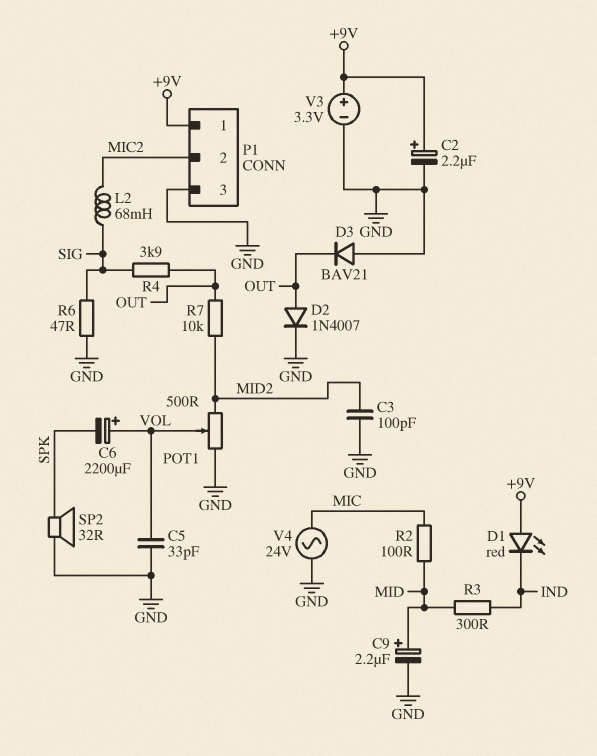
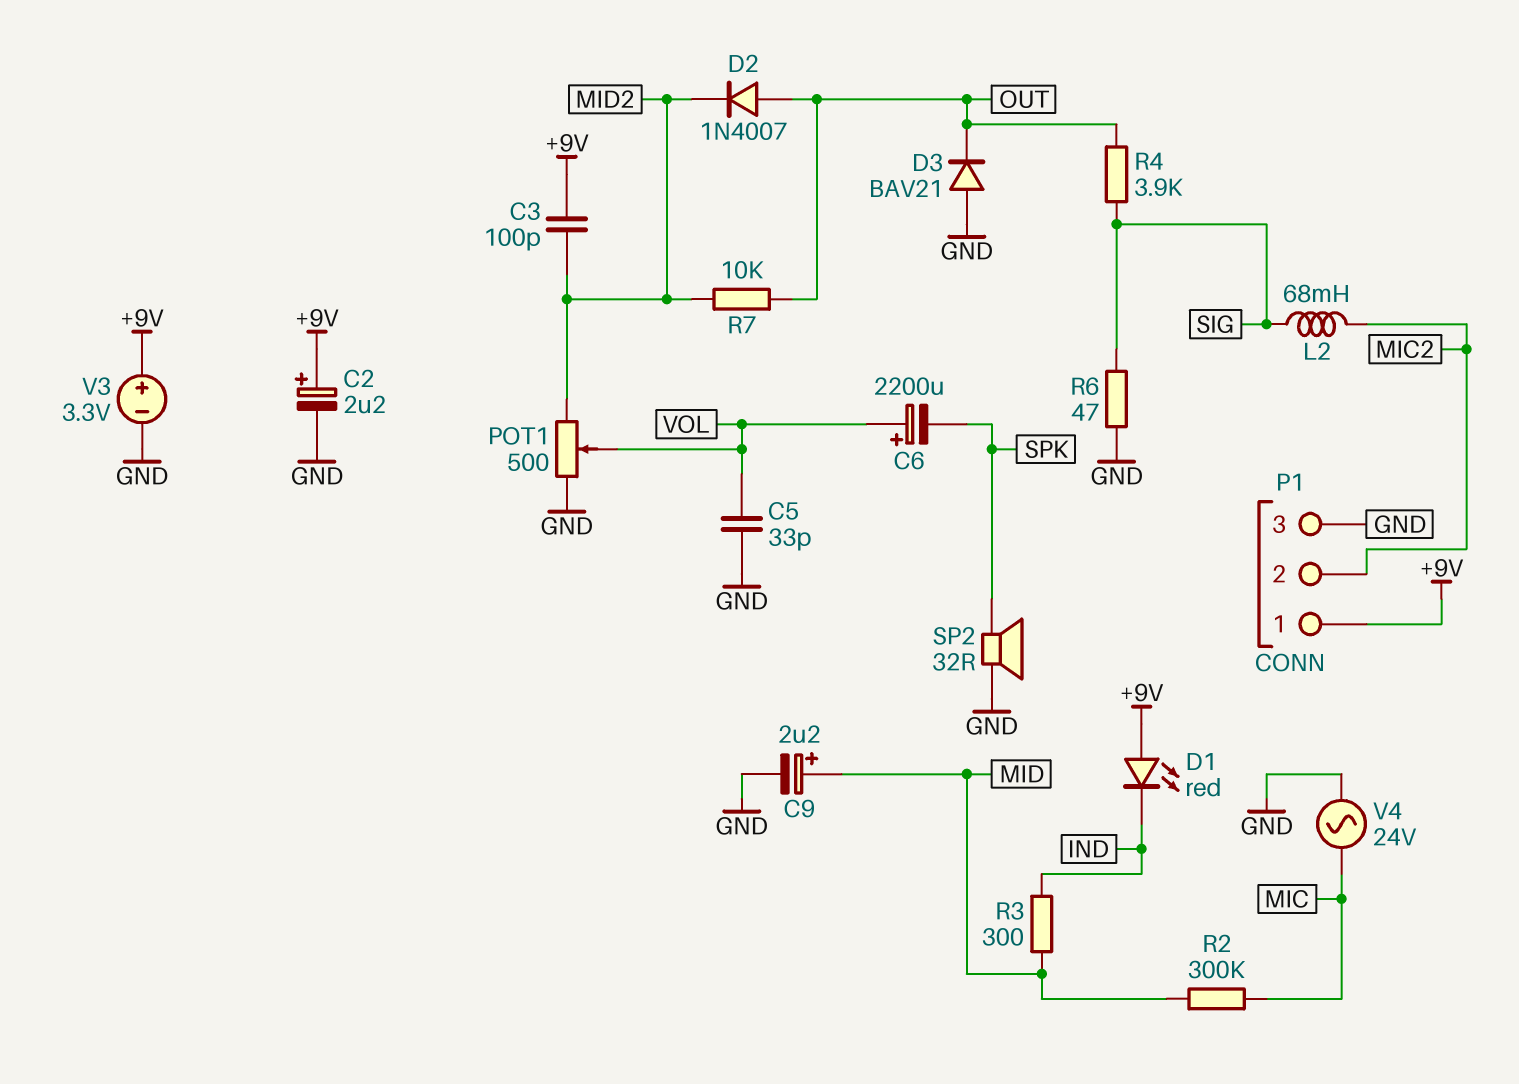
C3: 100pF (GND, MID2) -> 100pF (+9V, MID2)
D2: diode 1N4007 (A OUT, K GND) -> diode 1N4007 (A OUT, K MID2)
R2: 100 (MIC, MID) -> 300k (MIC, MID)

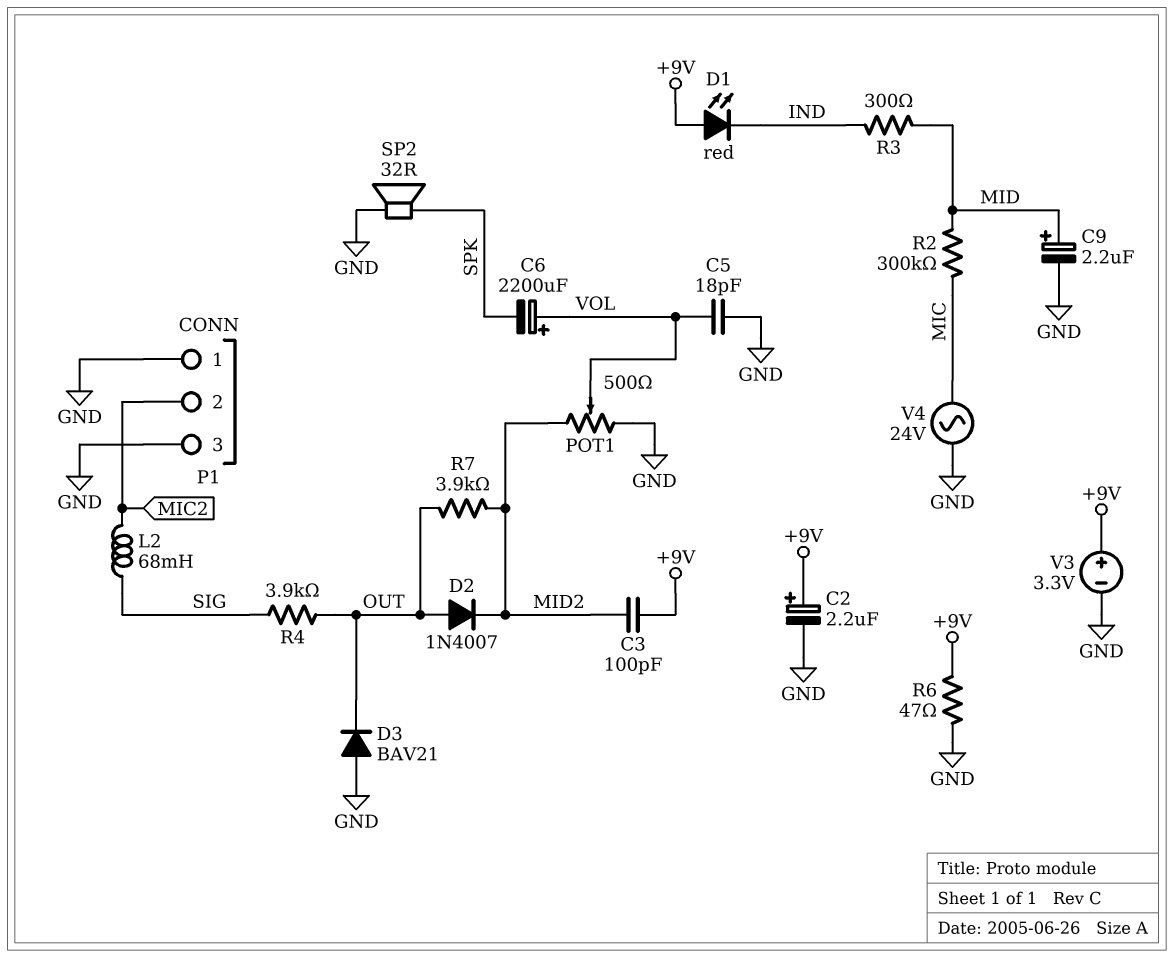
C5: 33pF (GND, VOL) -> 18pF (GND, VOL)
P1 pin 1: +9V -> GND
R6: 47 (GND, SIG) -> 47 (+9V, GND)
R7: 10k (MID2, OUT) -> 3.9k (MID2, OUT)

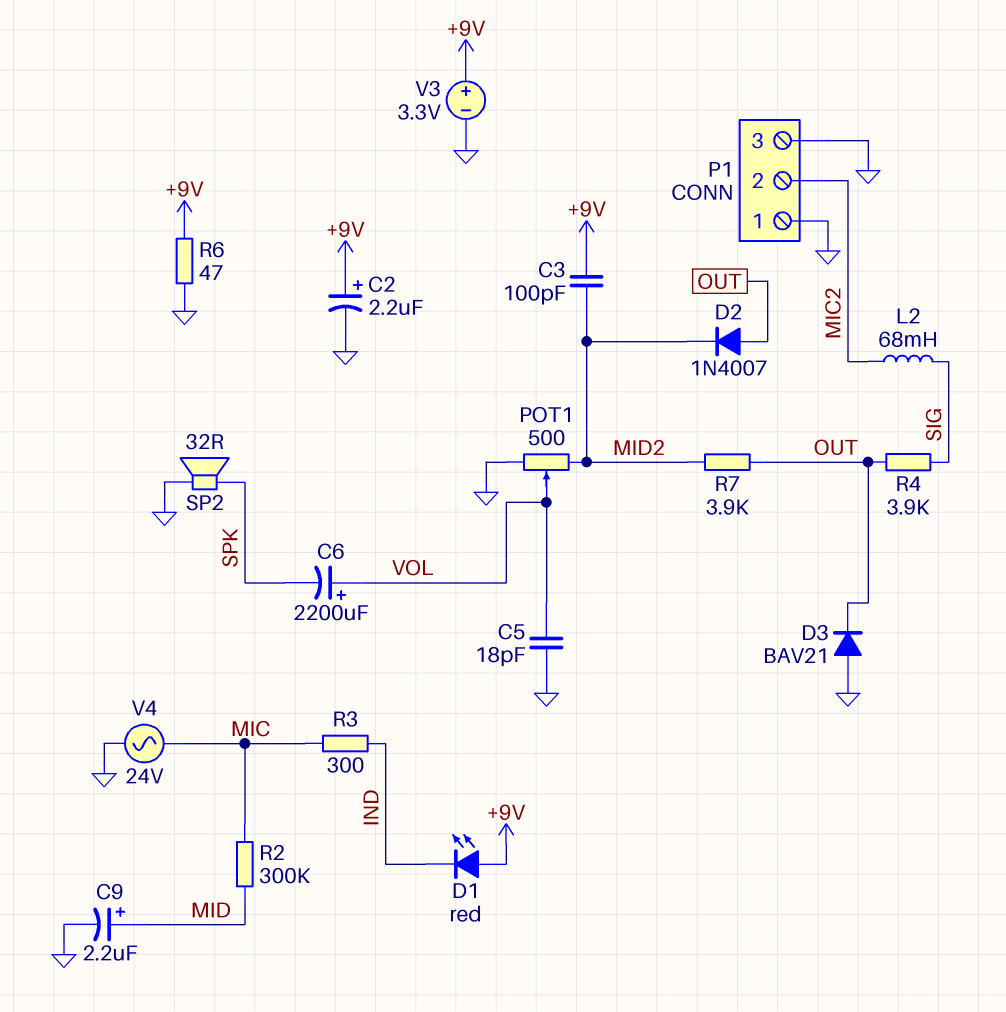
R3: 300 (IND, MID) -> 300 (IND, MIC)

